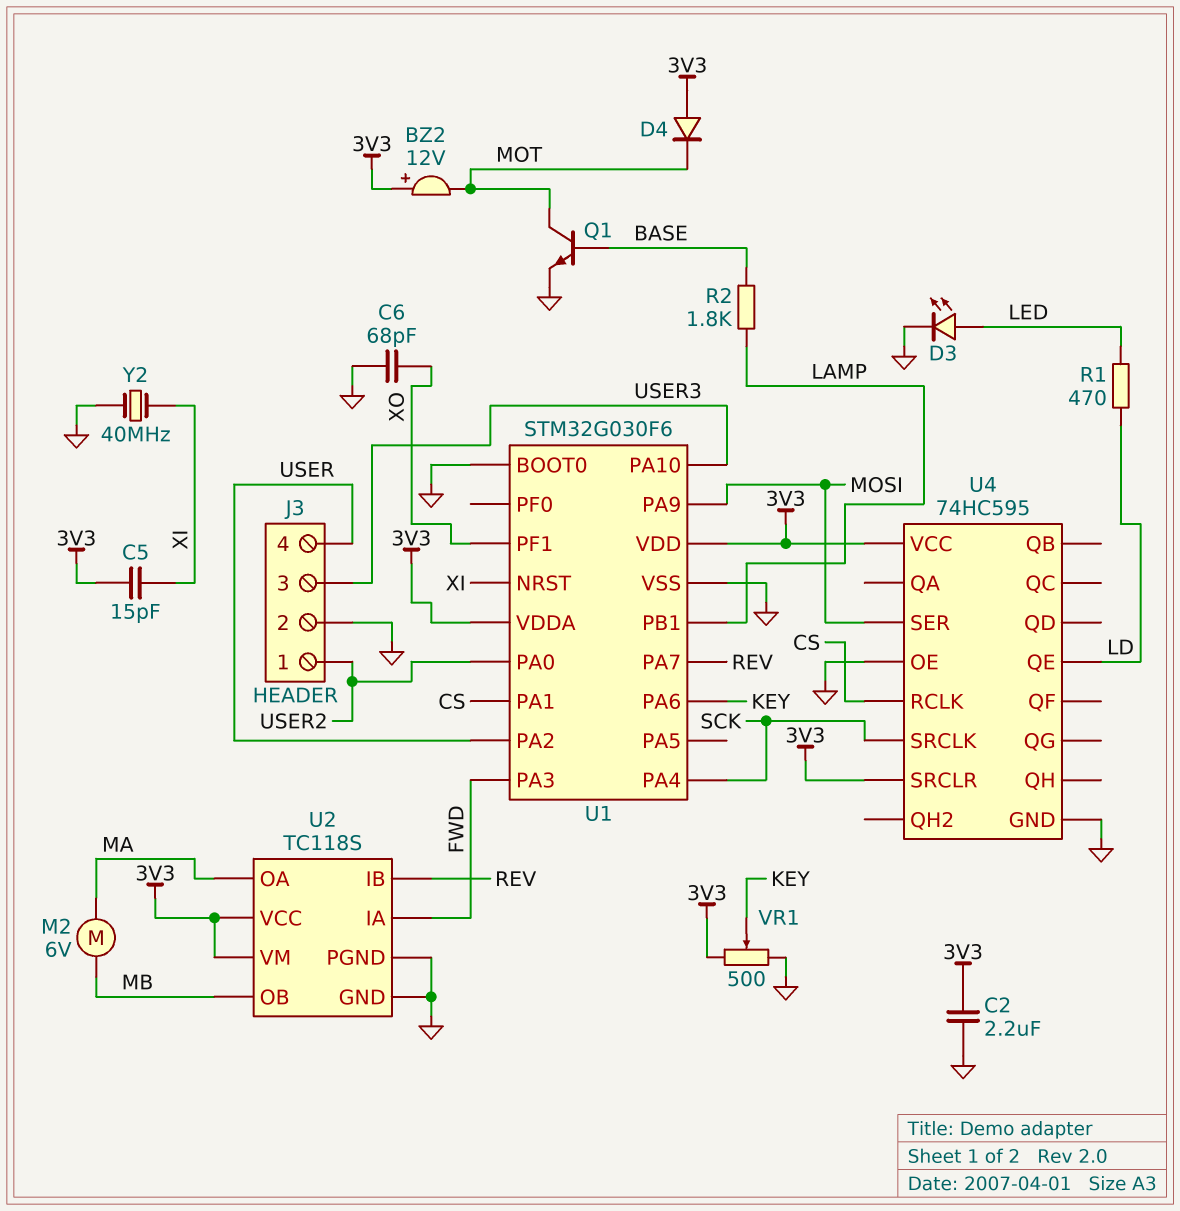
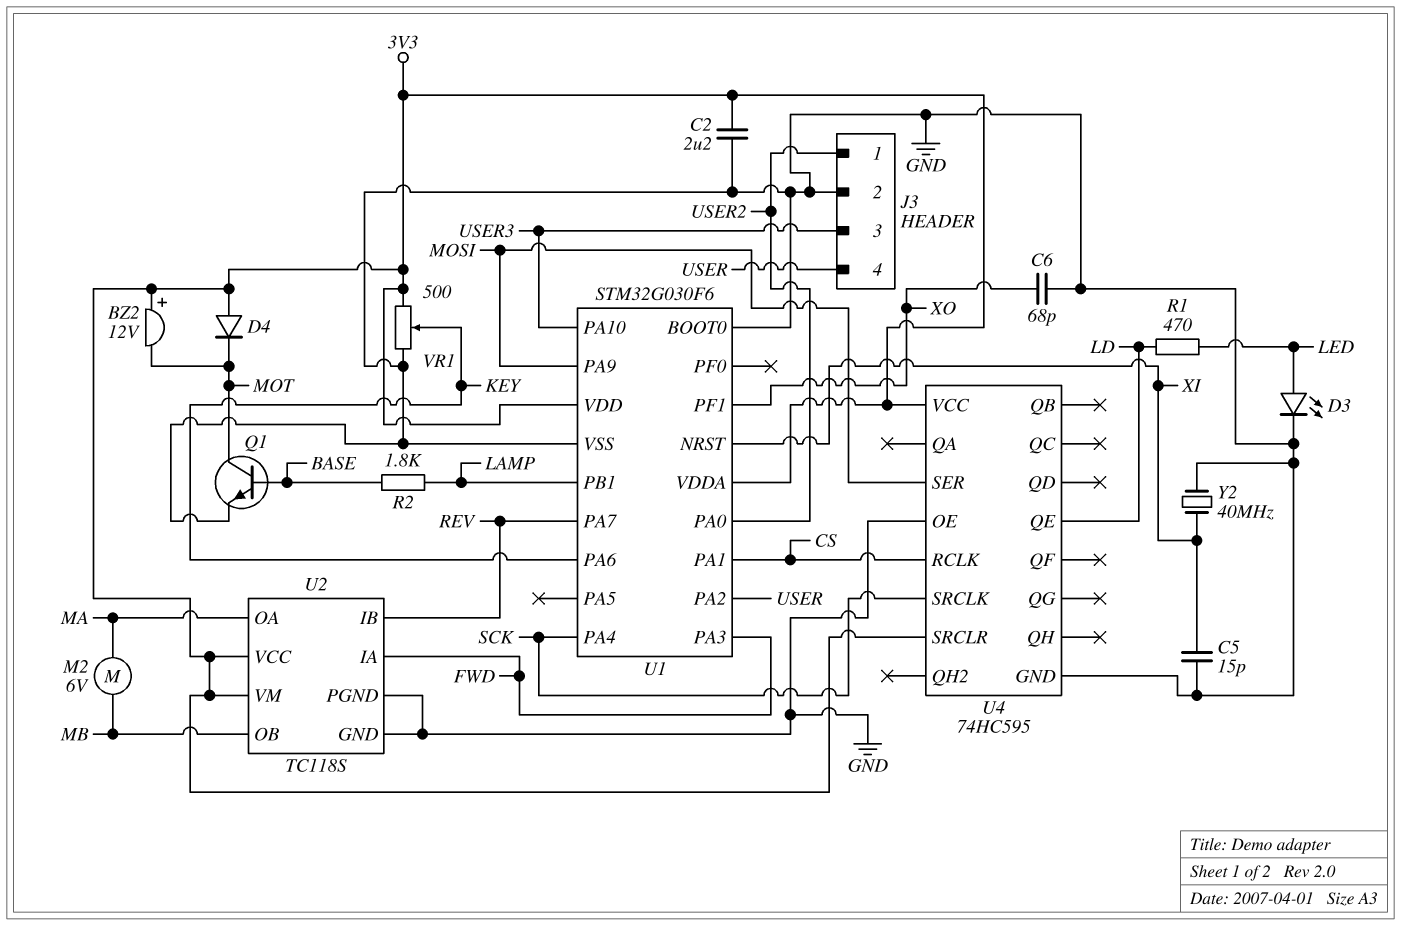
C5: 15pF (3V3, XI) -> 15pF (GND, XI)

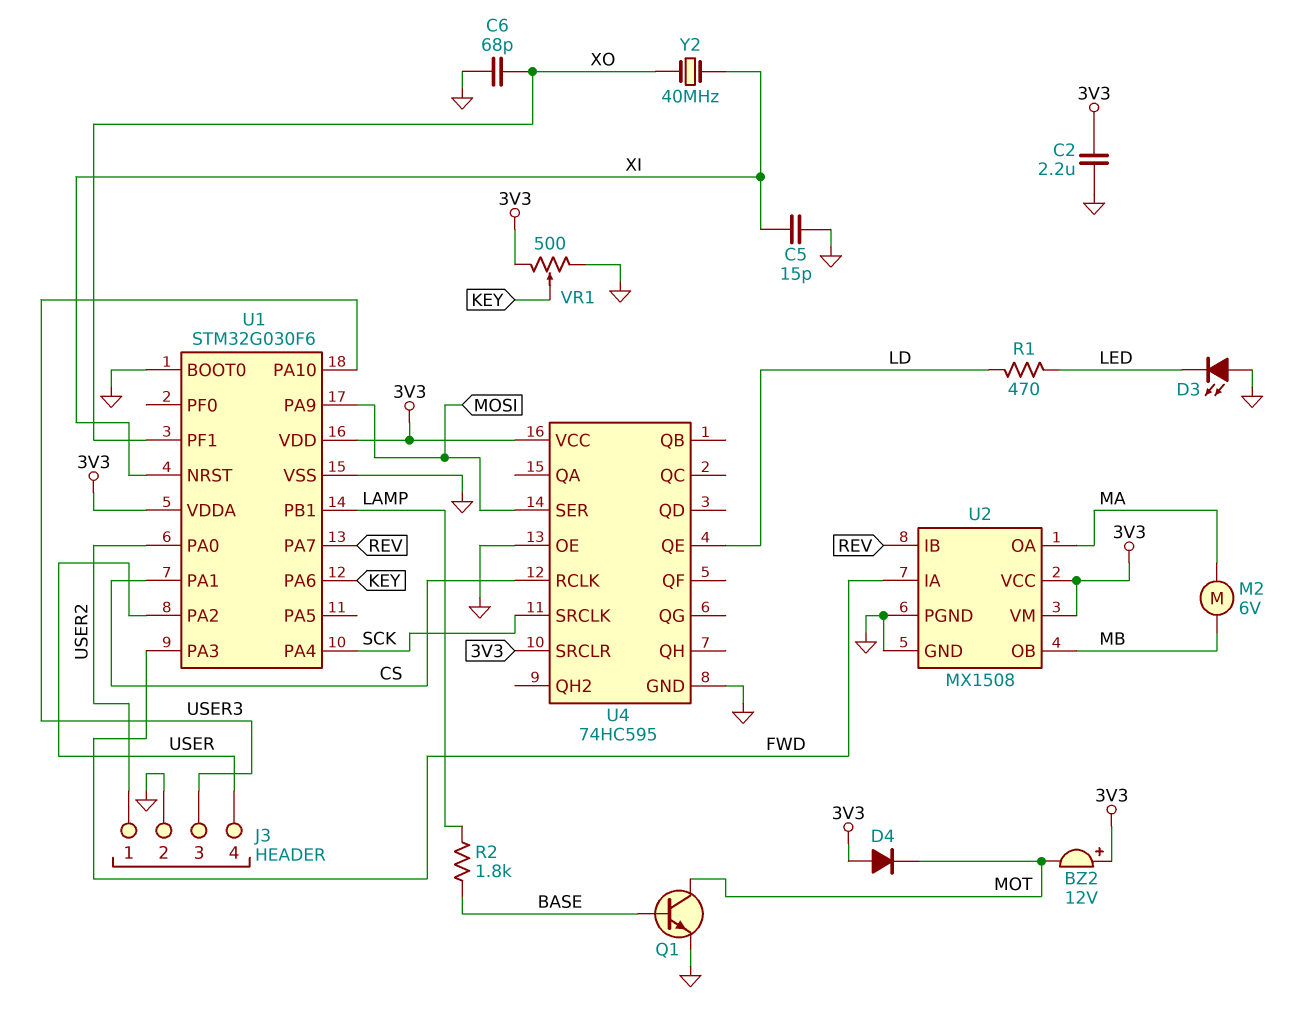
D3: LED (A LED, K GND) -> LED (A GND, K LED)
U2: TC118S -> MX1508
Y2: 40MHz (GND, XI) -> 40MHz (XI, XO)

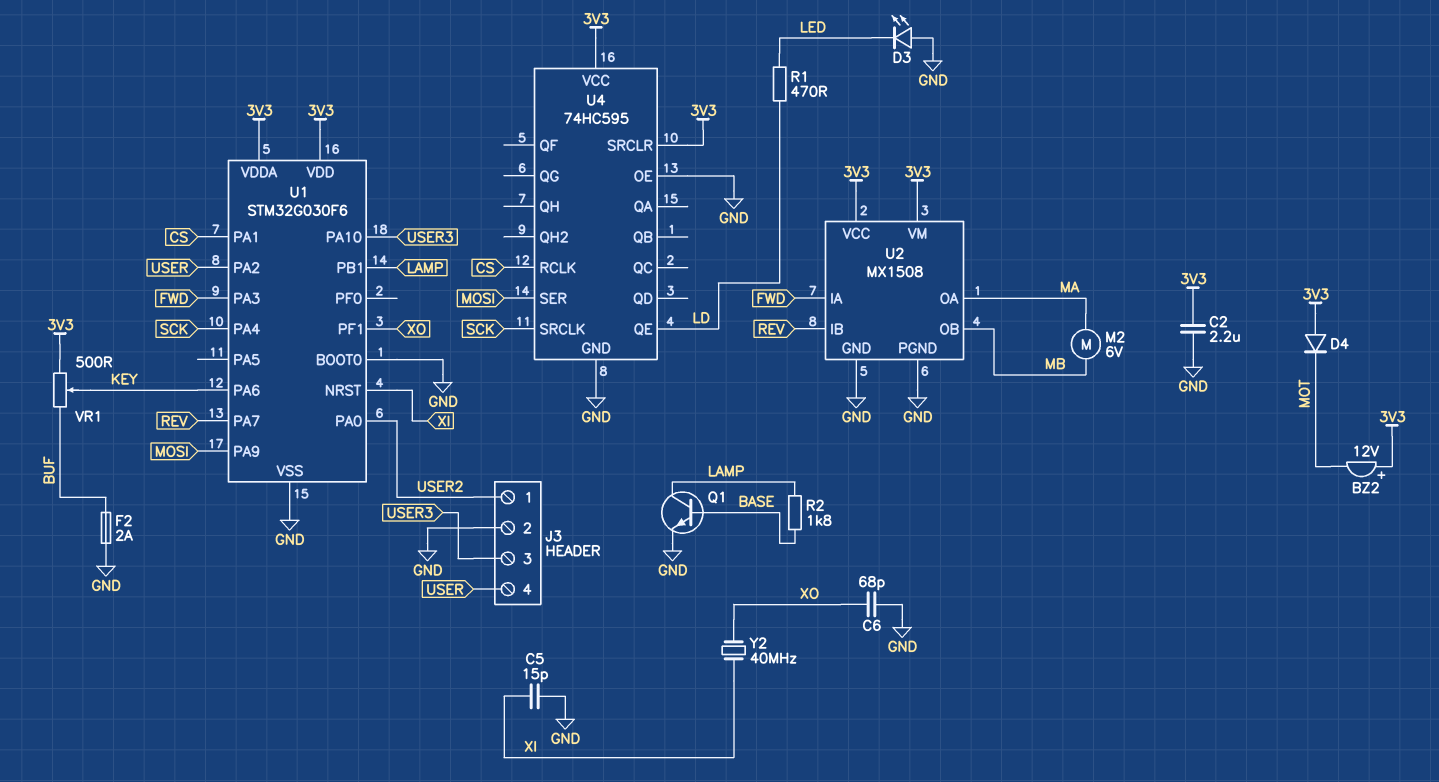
F2: none -> 2A (BUF, GND)
Q1: NPN (B BASE, C MOT, E GND) -> NPN (B BASE, C LAMP, E GND)
VR1: 500 (3V3, GND, wiper KEY) -> 500 (3V3, BUF, wiper KEY)

